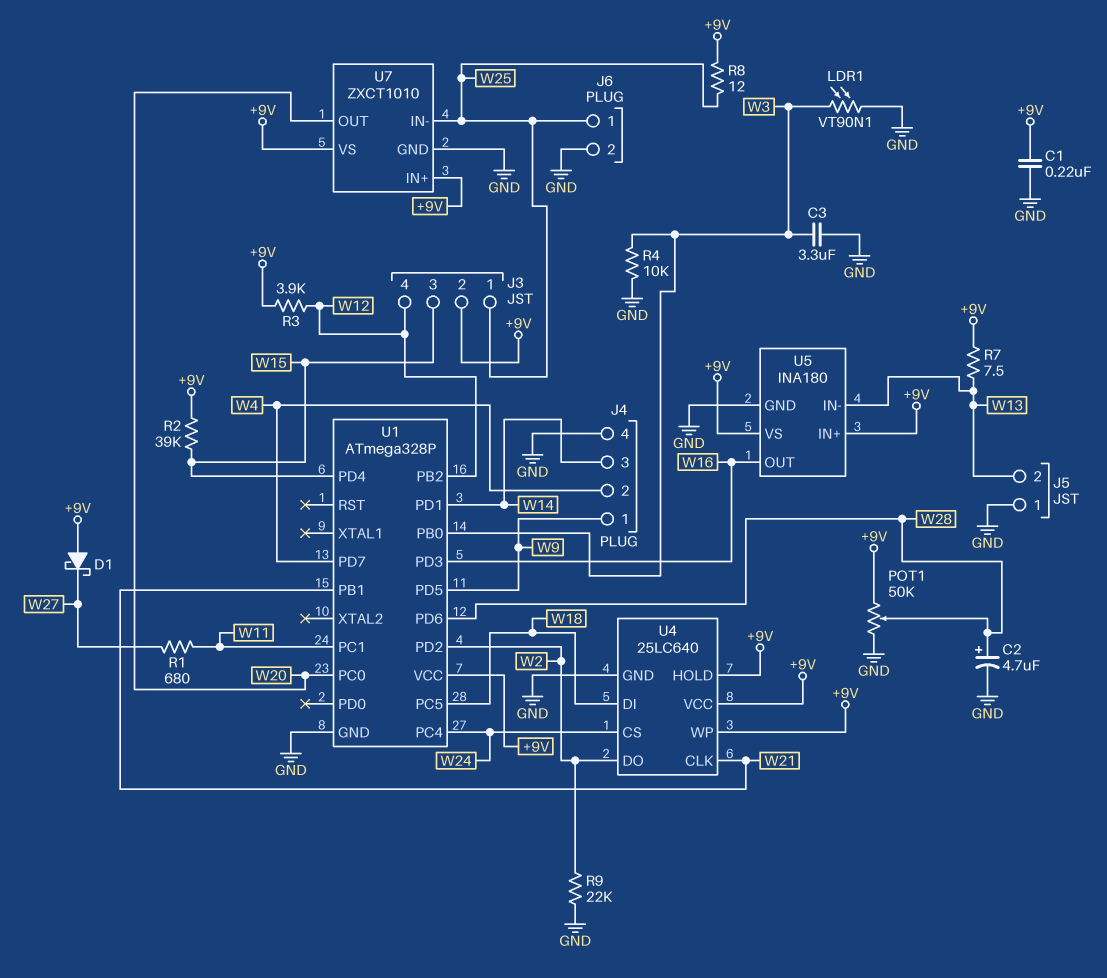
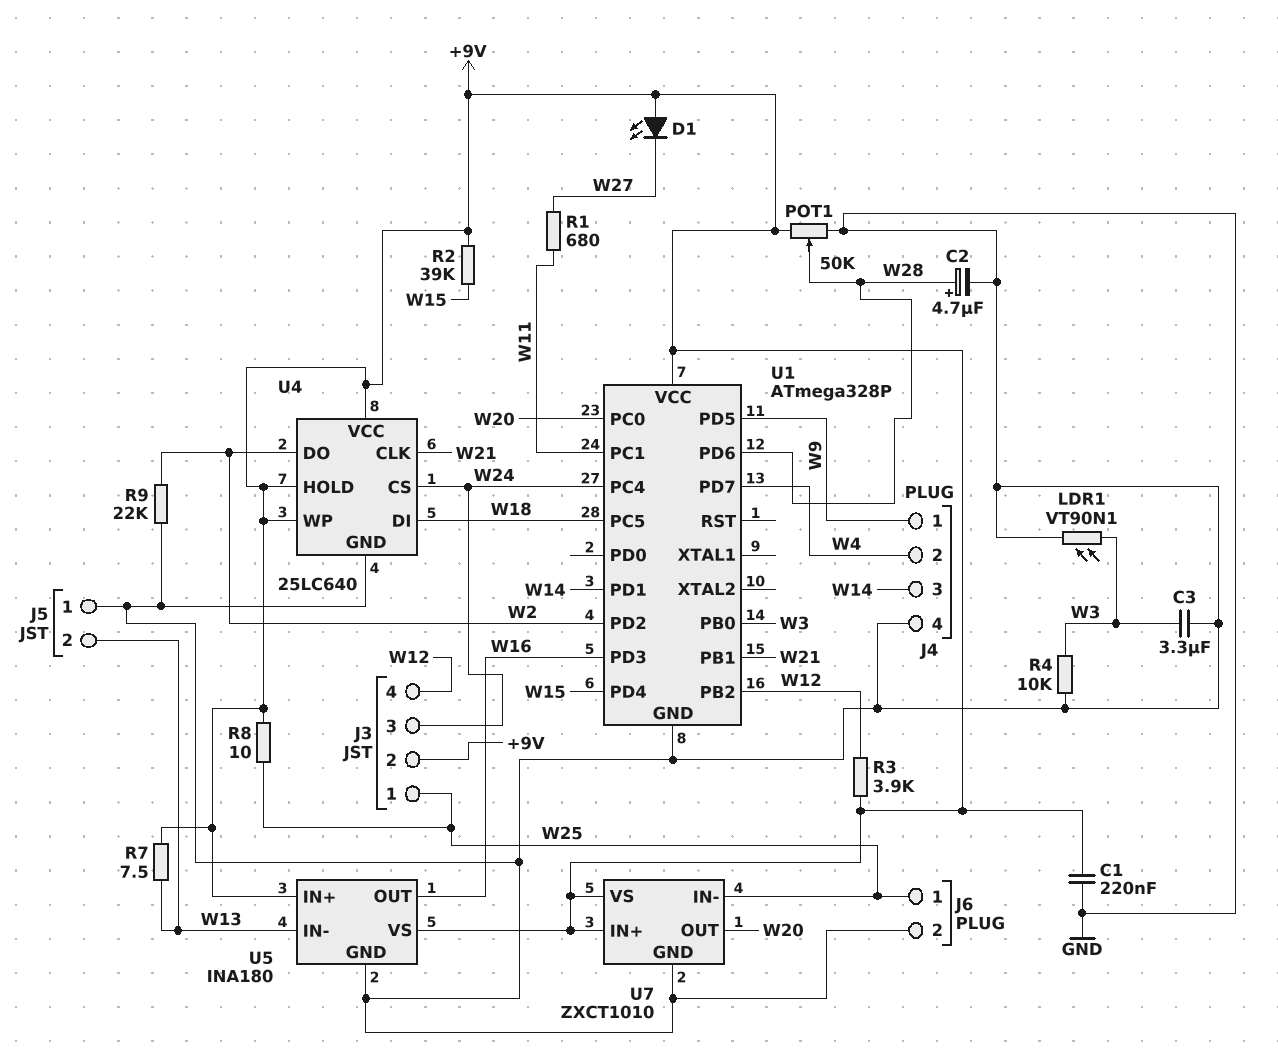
D1: schottky (A +9V, K W27) -> LED (A +9V, K W27)
J3 pin 3: W15 -> W24
R8: 12 (+9V, W25) -> 10 (+9V, W25)

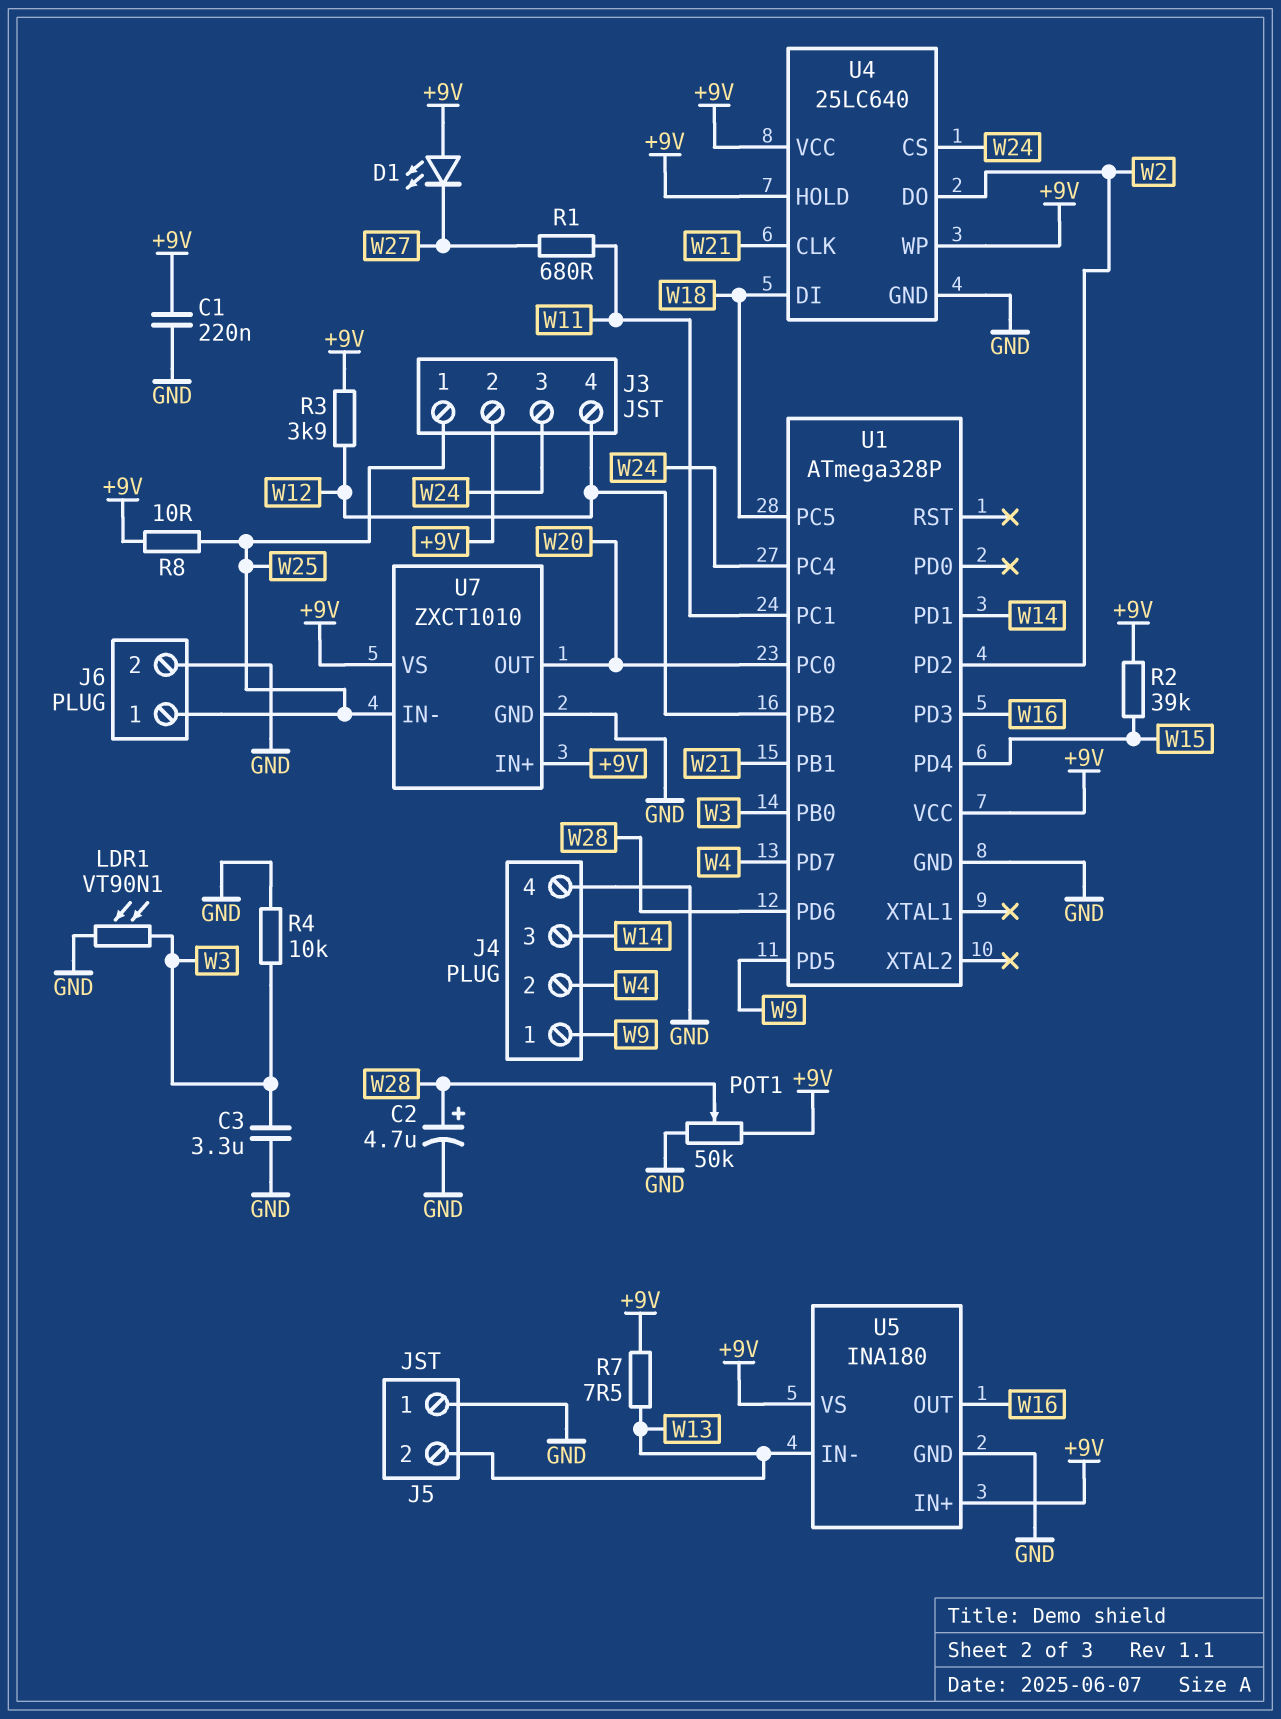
R9: 22k (GND, W2) -> none

